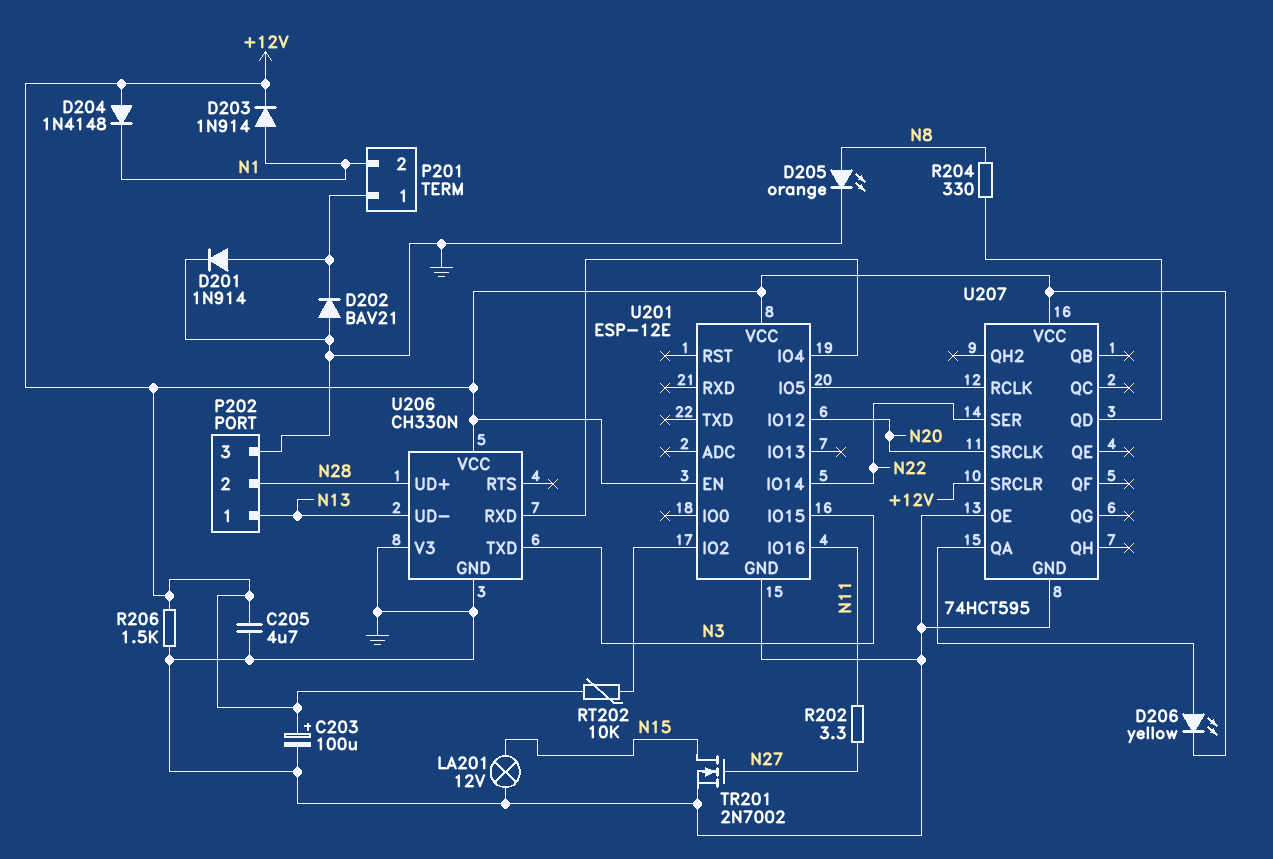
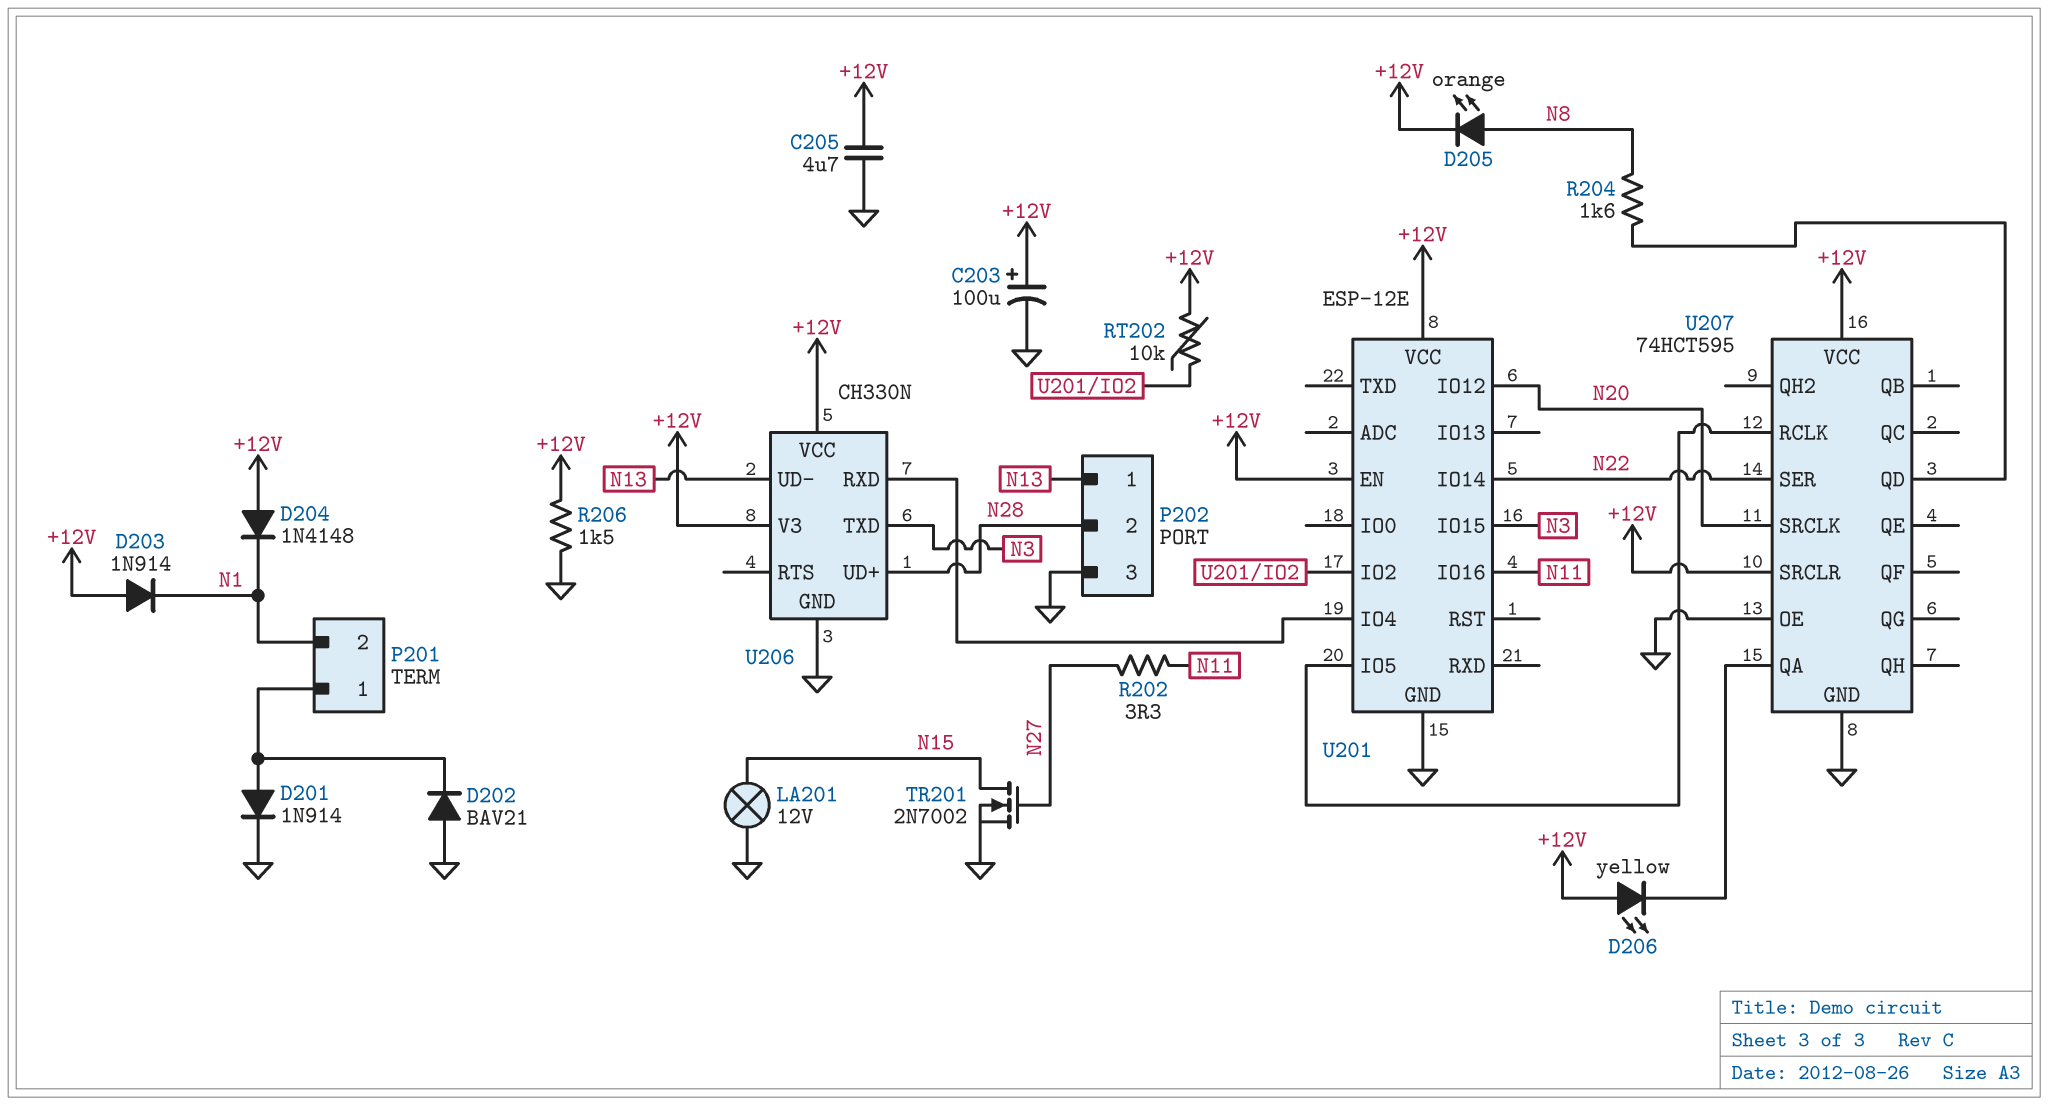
D203: diode 1N914 (A N1, K +12V) -> diode 1N914 (A +12V, K N1)
D205: LED orange (A N8, K GND) -> LED orange (A N8, K +12V)
D206: LED yellow (A U207/QA, K +12V) -> LED yellow (A +12V, K U207/QA)
R204: 330 (N8, U207/QD) -> 1.6k (N8, U207/QD)
U206 pin V3: GND -> +12V

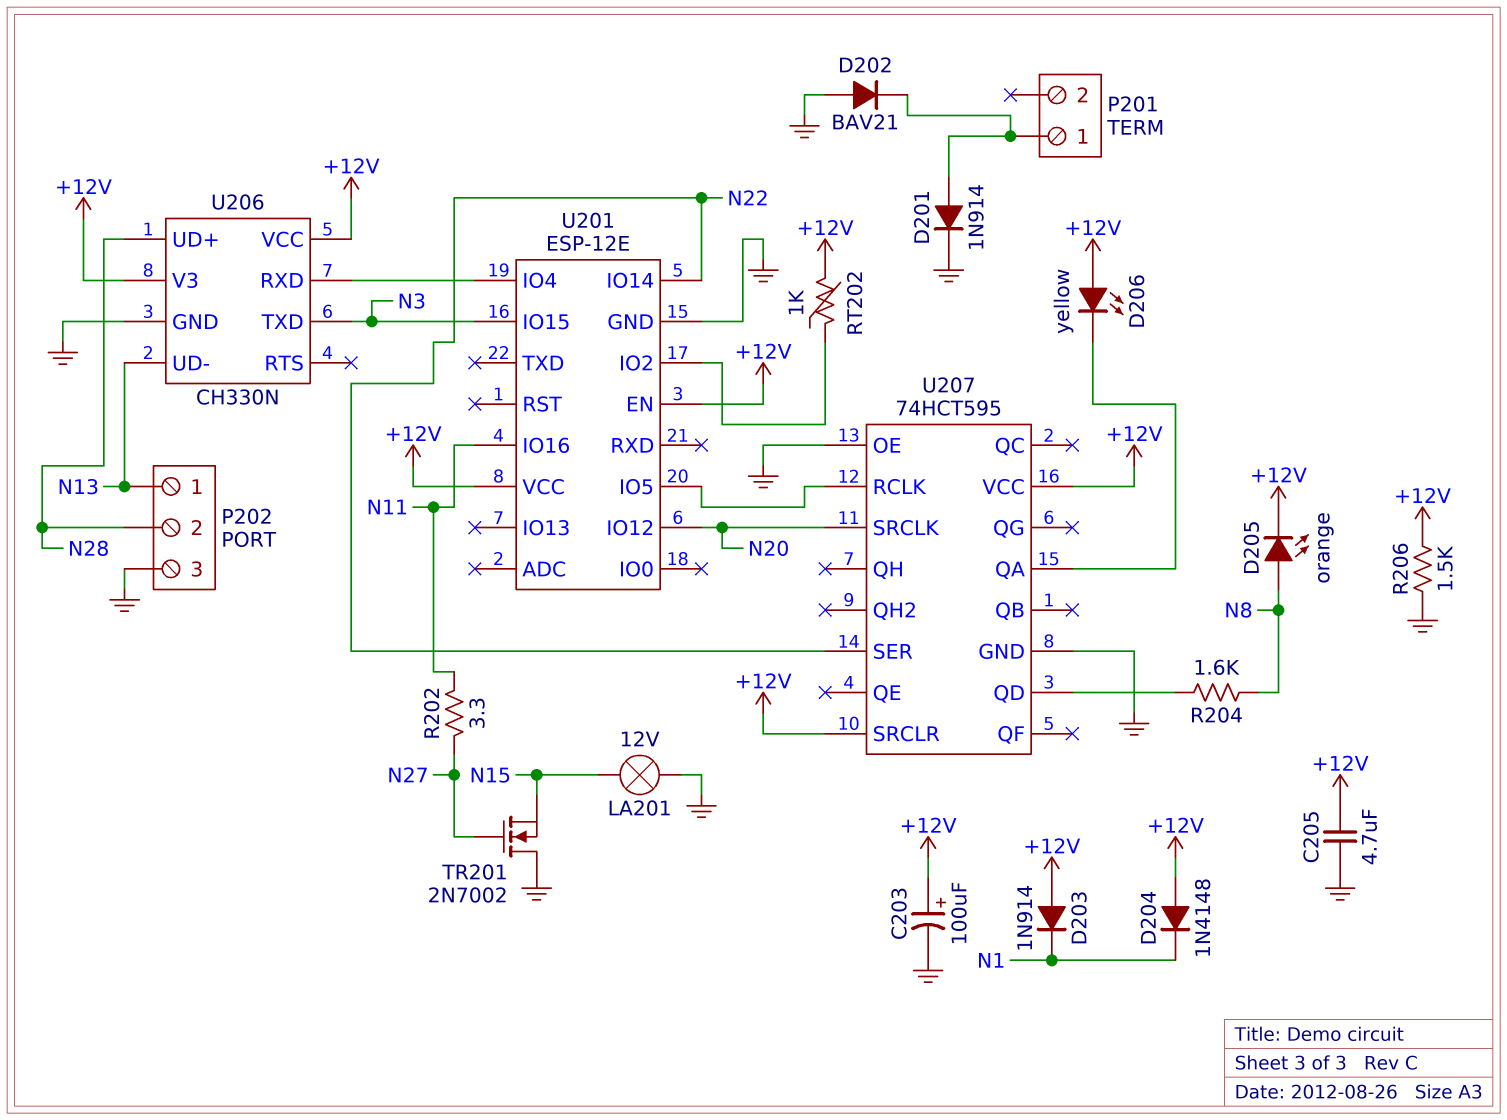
P201 pin 2: N1 -> none
RT202: 10k (+12V, U201/IO2) -> 1k (+12V, U201/IO2)
TR201: NMOS 2N7002 (G N27, D N15, S GND) -> NMOS 2N7002 (G N27, D GND, S N15)

